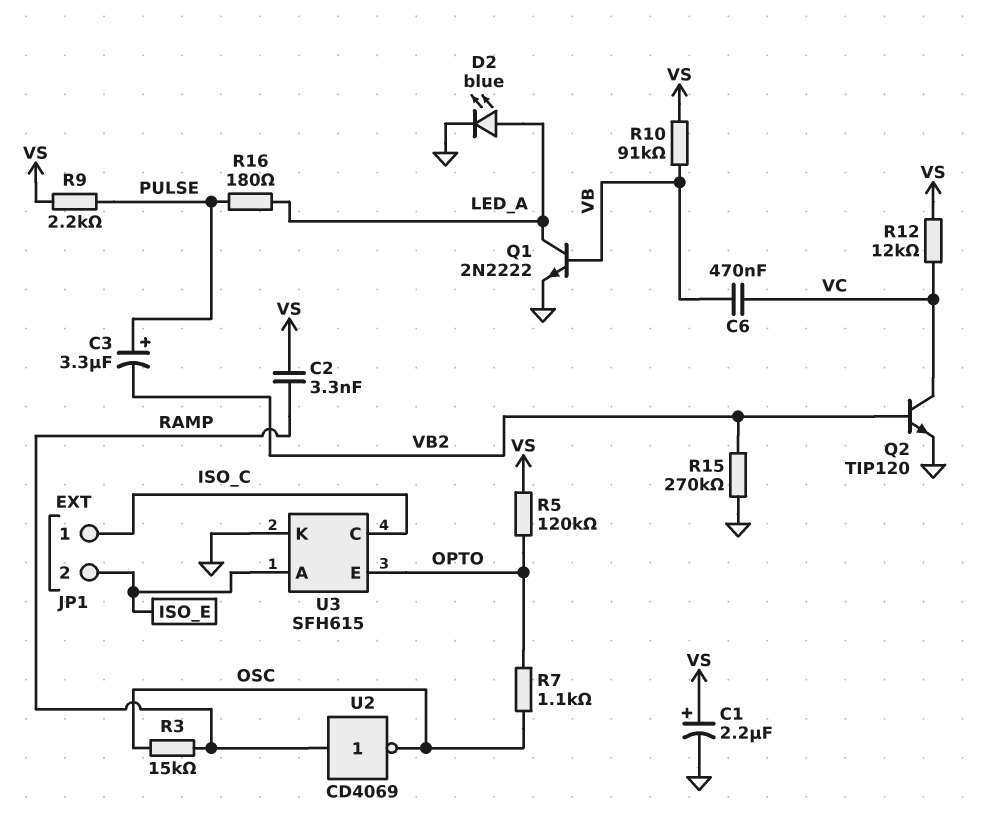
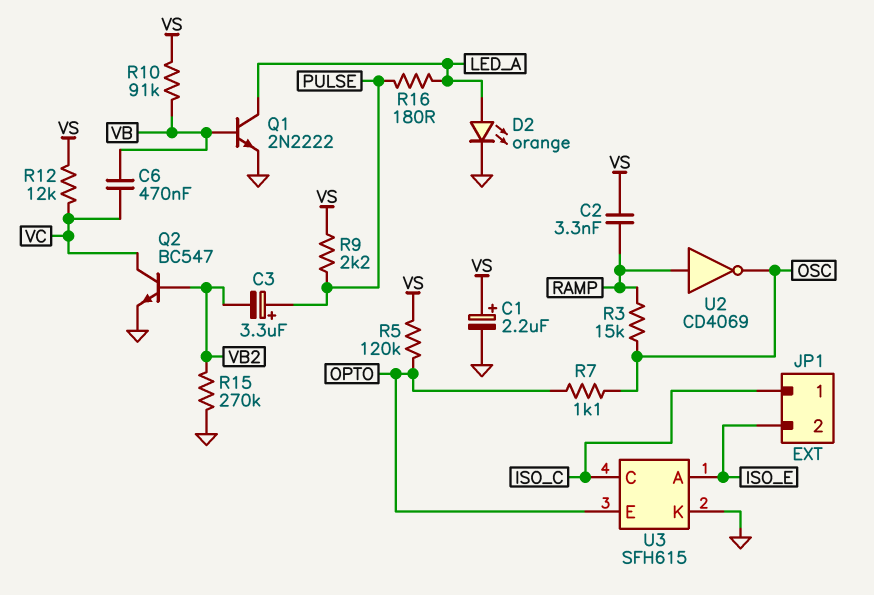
D2: LED blue (A LED_A, K GND) -> LED orange (A LED_A, K GND)
Q2: NPN TIP120 (B VB2, C VC, E GND) -> NPN BC547 (B VB2, C VC, E GND)

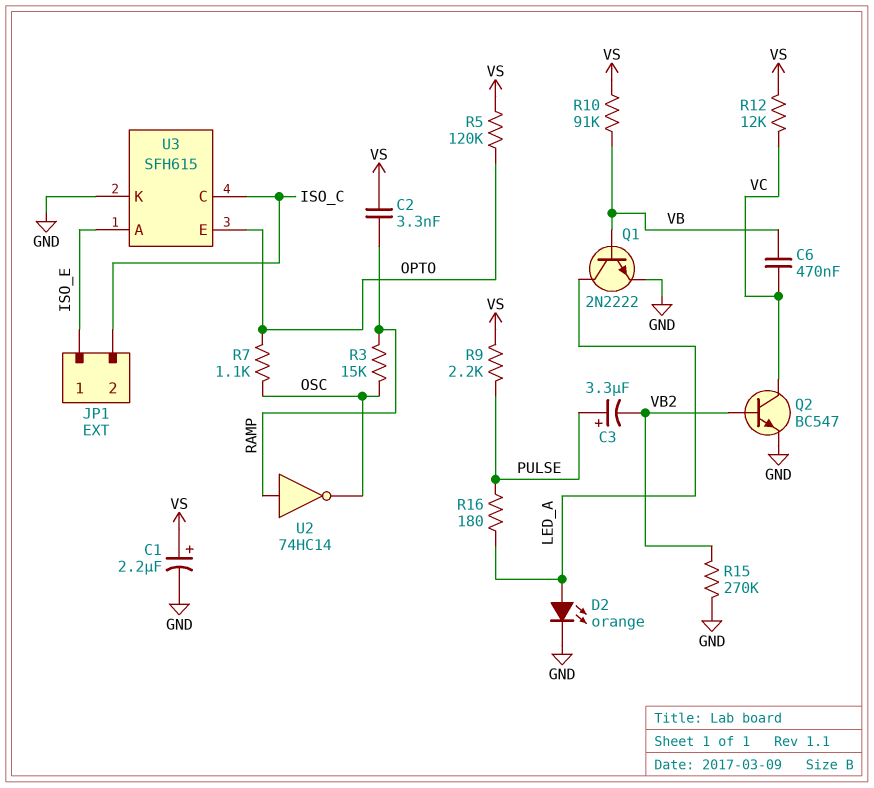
JP1 pin 1: ISO_C -> ISO_E
JP1 pin 2: ISO_E -> ISO_C
U2: NOT CD4069 (in RAMP, out OSC) -> NOT 74HC14 (in RAMP, out OSC)

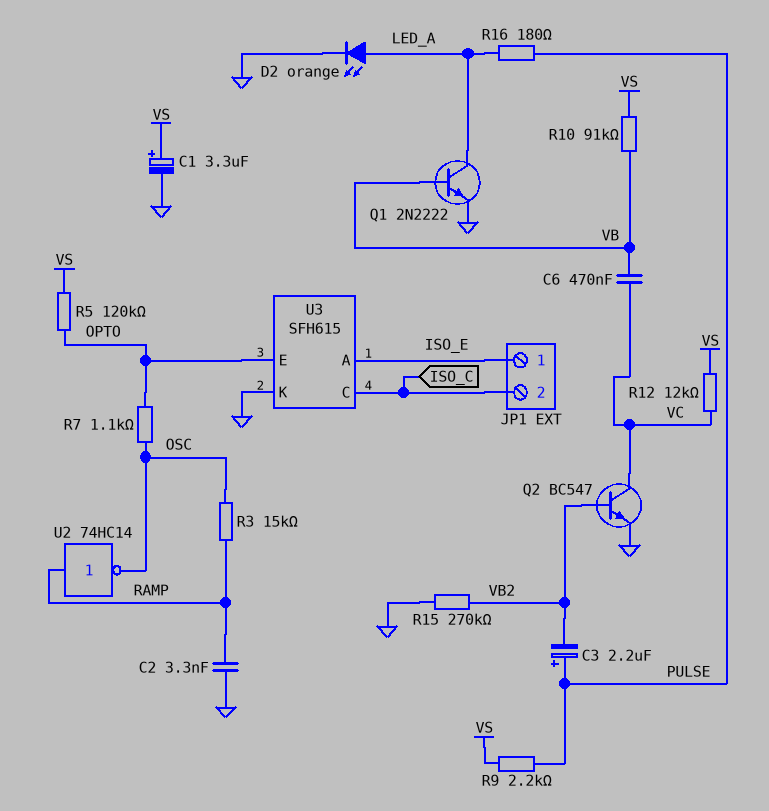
C1: 2.2uF (plus VS, minus GND) -> 3.3uF (plus VS, minus GND)
C2: 3.3nF (RAMP, VS) -> 3.3nF (GND, RAMP)
C3: 3.3uF (plus PULSE, minus VB2) -> 2.2uF (plus PULSE, minus VB2)

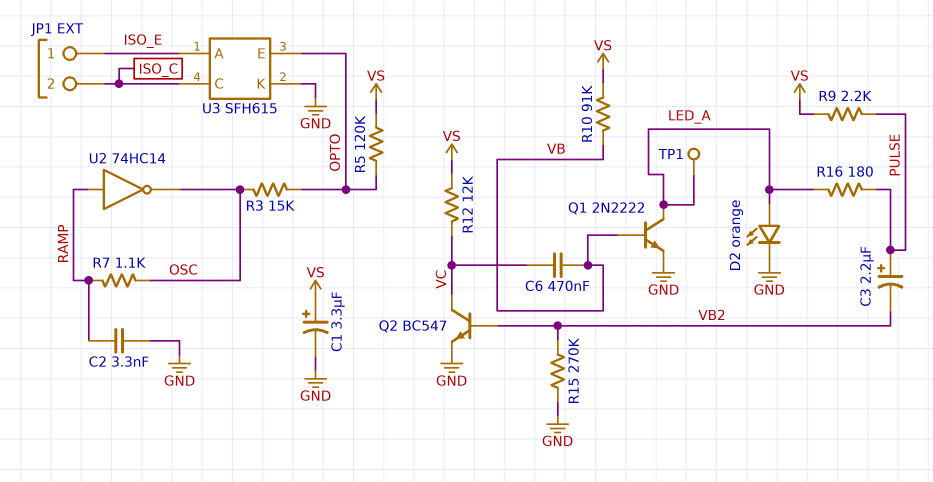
R3: 15k (OSC, RAMP) -> 15k (OPTO, OSC)
R7: 1.1k (OPTO, OSC) -> 1.1k (OSC, RAMP)
TP1: none -> test point (LED_A)

